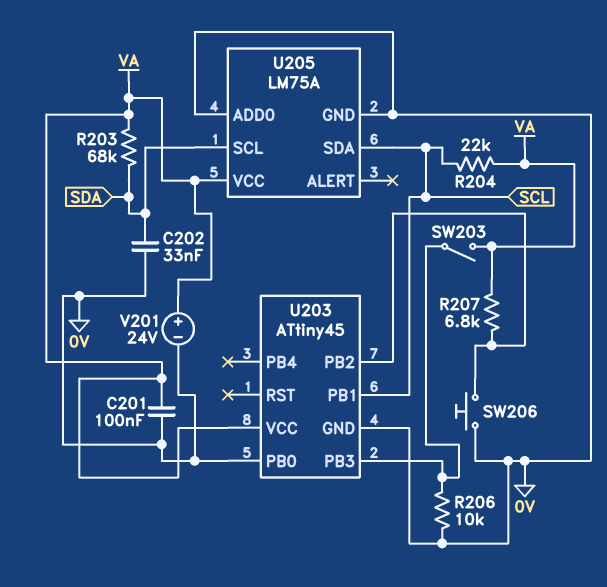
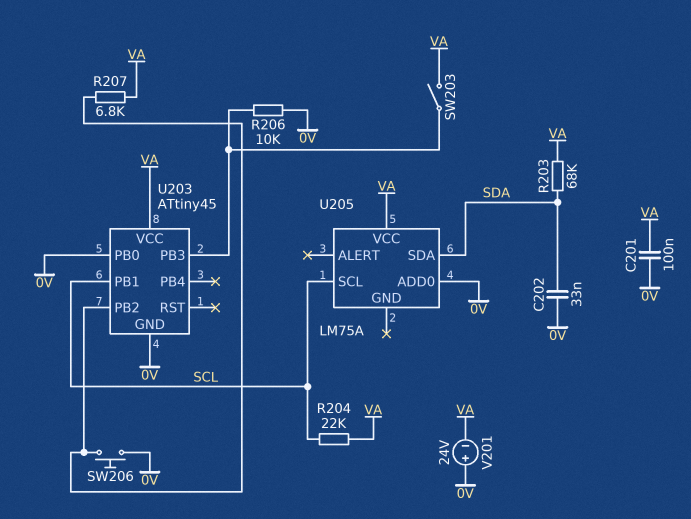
U205 pin GND: 0V -> none
U205 pin SCL: SDA -> SCL
U205 pin SDA: SCL -> SDA
V201: 24V (plus VA, minus 0V) -> 24V (plus 0V, minus VA)

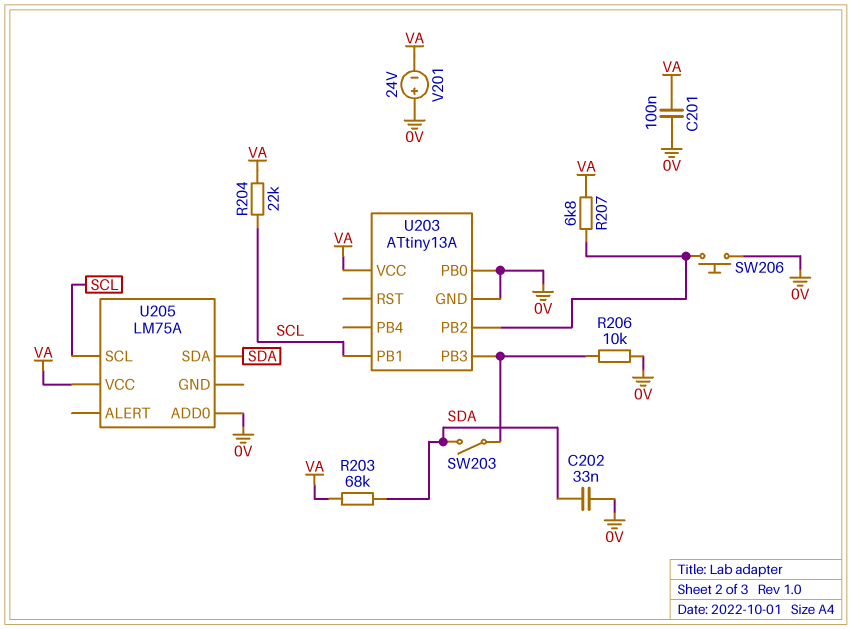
SW203: switch (U203/PB3, VA) -> switch (SDA, U203/PB3)
U203: ATtiny45 -> ATtiny13A

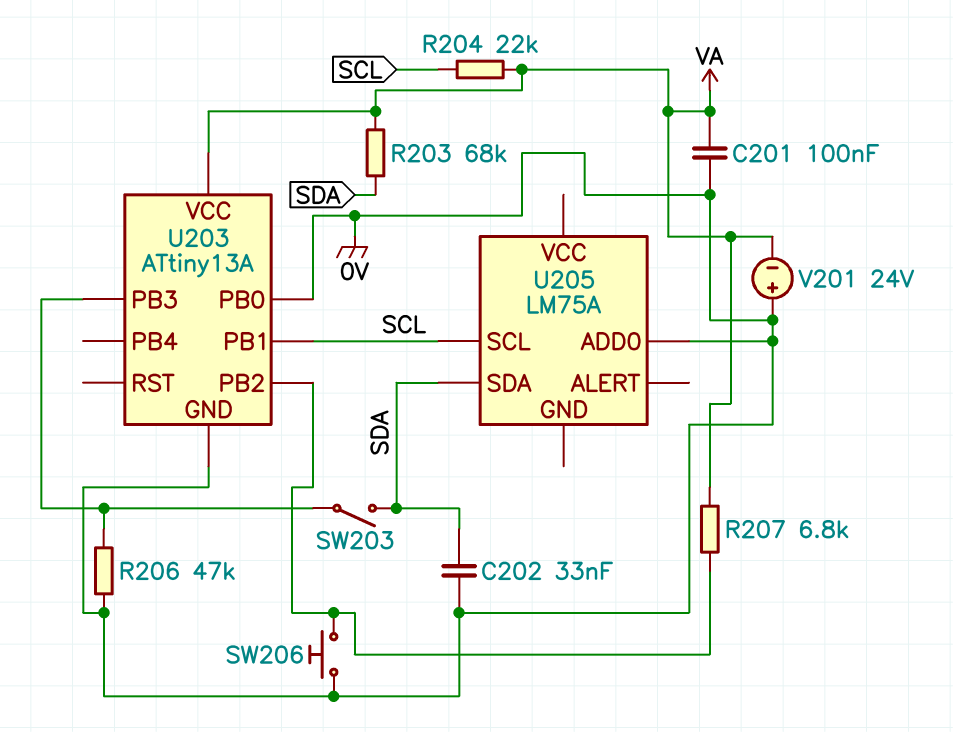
R206: 10k (0V, U203/PB3) -> 47k (0V, U203/PB3)
U205 pin VCC: VA -> none

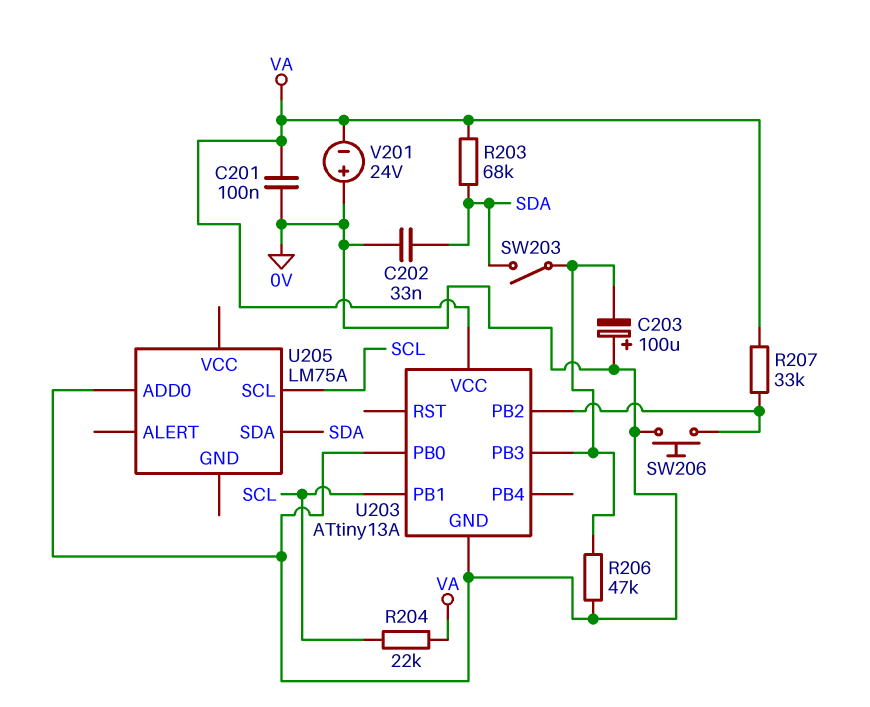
C203: none -> 100uF (plus 0V, minus U203/PB3)
R207: 6.8k (U203/PB2, VA) -> 33k (U203/PB2, VA)

